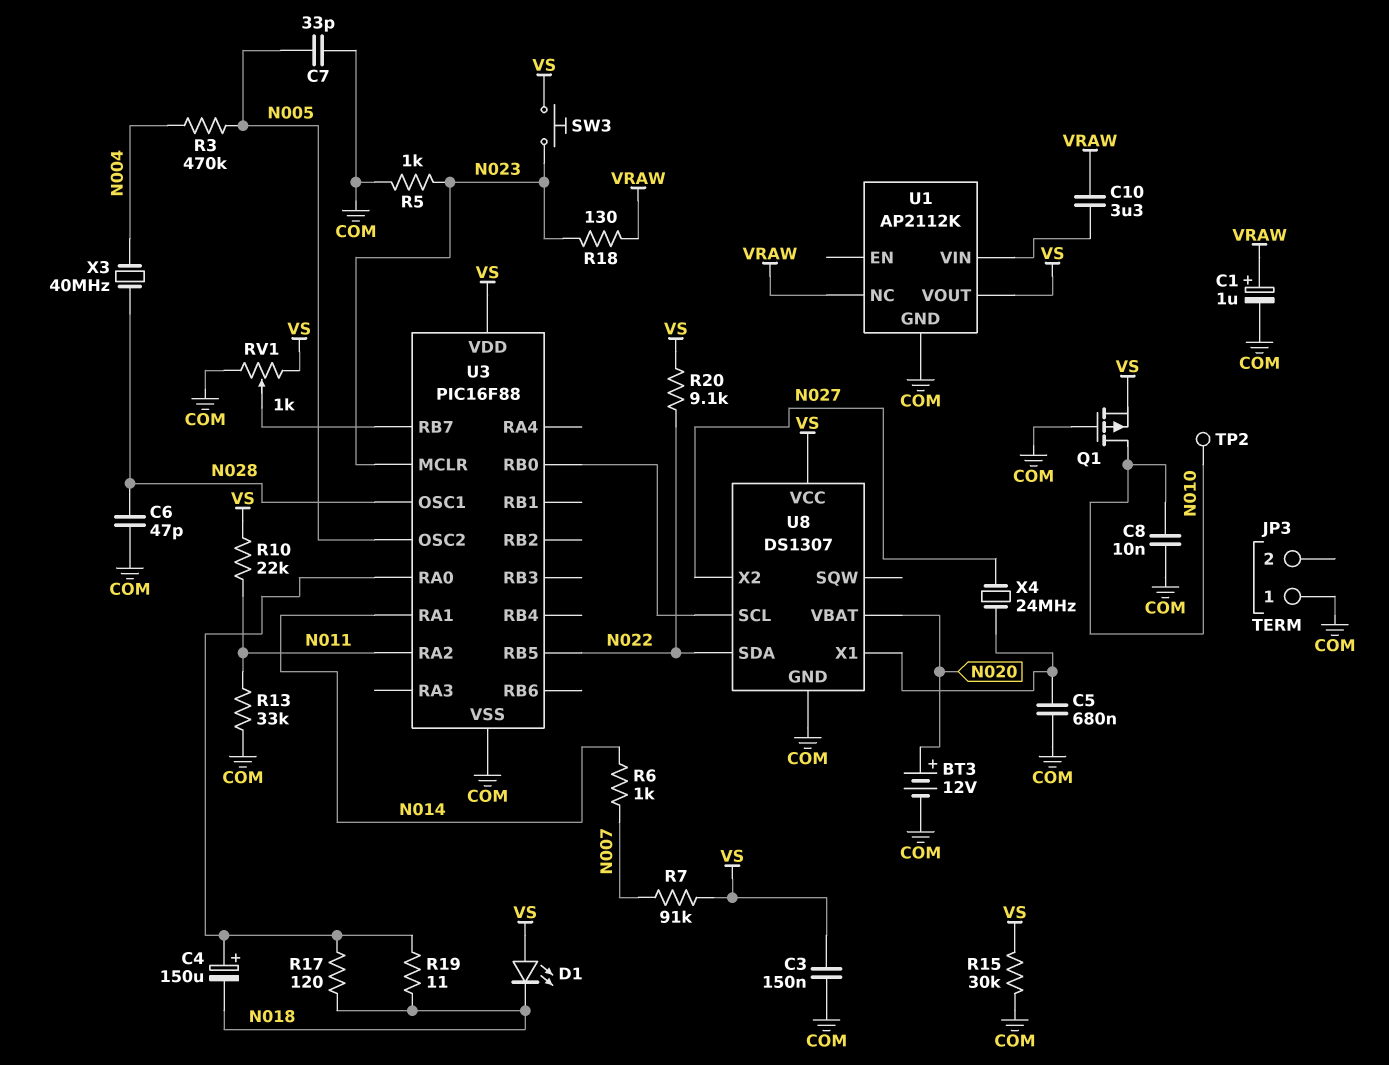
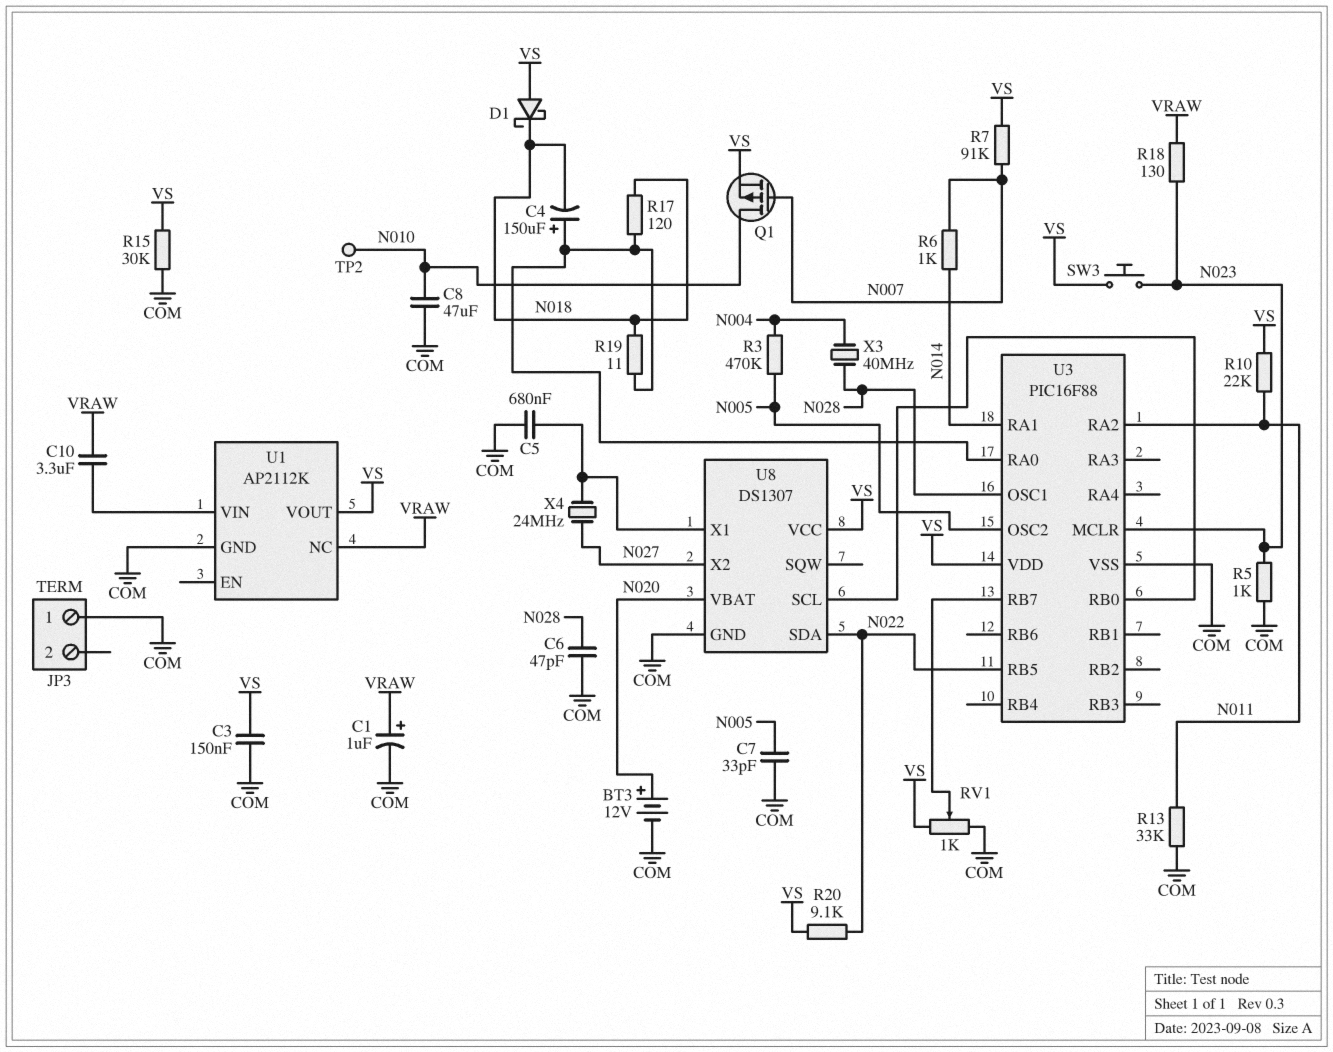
C8: 10nF (COM, N010) -> 47uF (COM, N010)
D1: LED (A VS, K N018) -> schottky (A VS, K N018)
Q1: PMOS (G COM, D N010, S VS) -> PMOS (G N007, D N010, S VS)

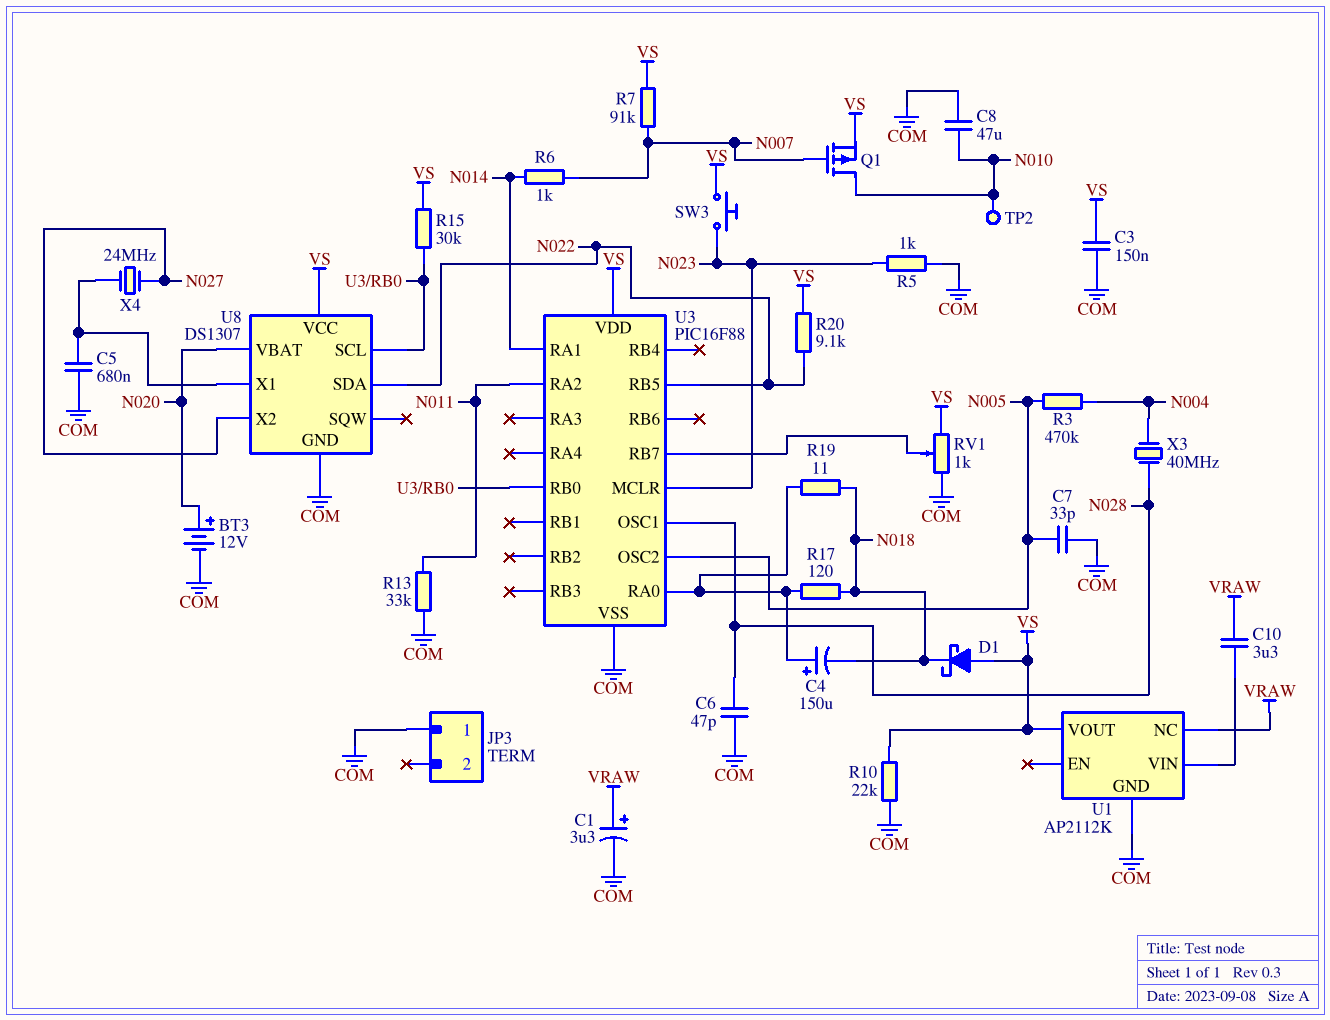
C1: 1uF (plus VRAW, minus COM) -> 3.3uF (plus VRAW, minus COM)
R10: 22k (N011, VS) -> 22k (COM, VS)
R15: 30k (COM, VS) -> 30k (U3/RB0, VS)
R18: 130 (N023, VRAW) -> none

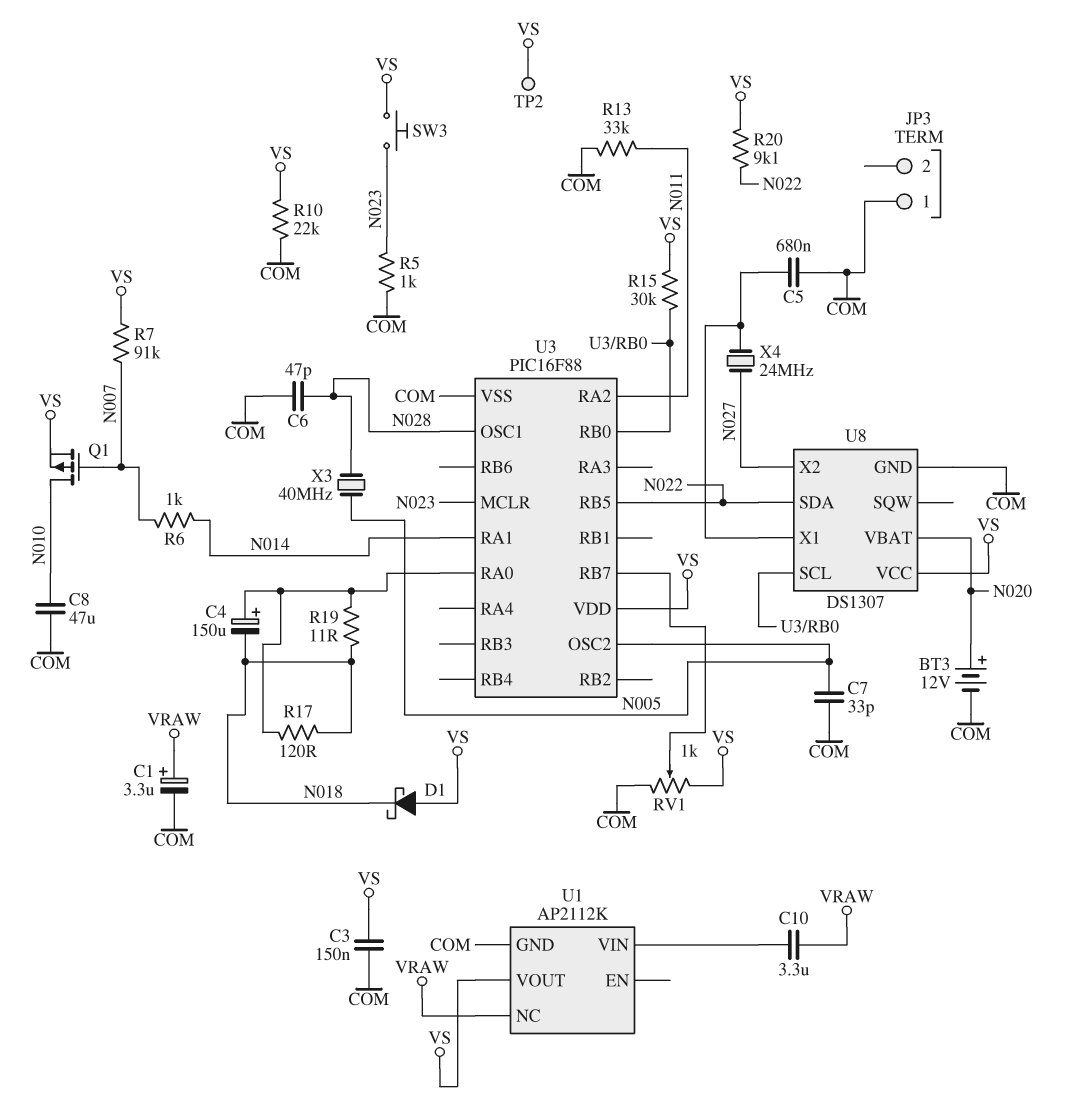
R3: 470k (N004, N005) -> none
TP2: test point (N010) -> test point (VS)
X3: 40MHz (N004, N028) -> 40MHz (N005, N028)

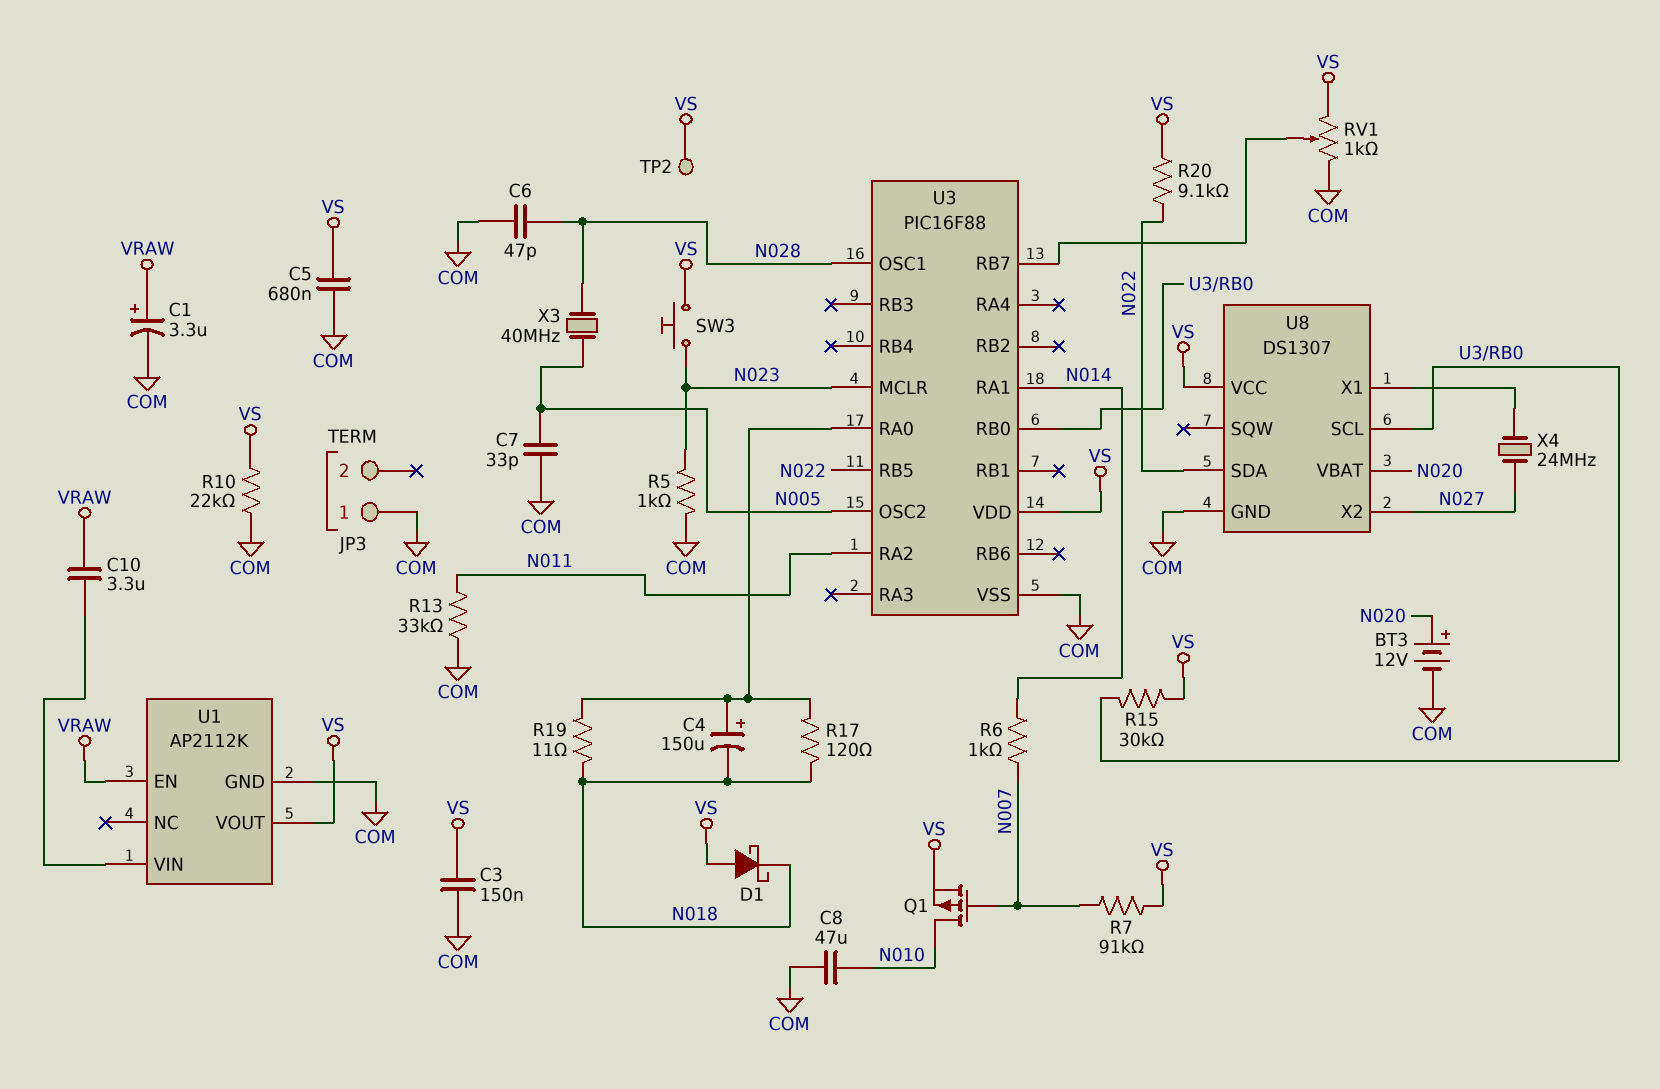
C5: 680nF (COM, U8/X1) -> 680nF (COM, VS)
U1 pin EN: none -> VRAW
U1 pin NC: VRAW -> none

